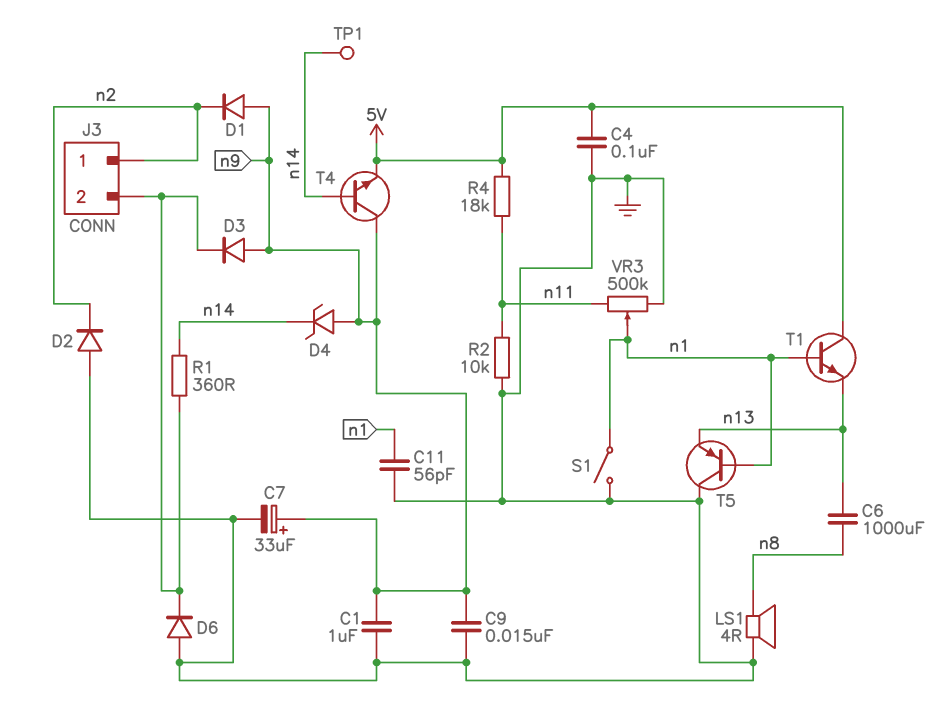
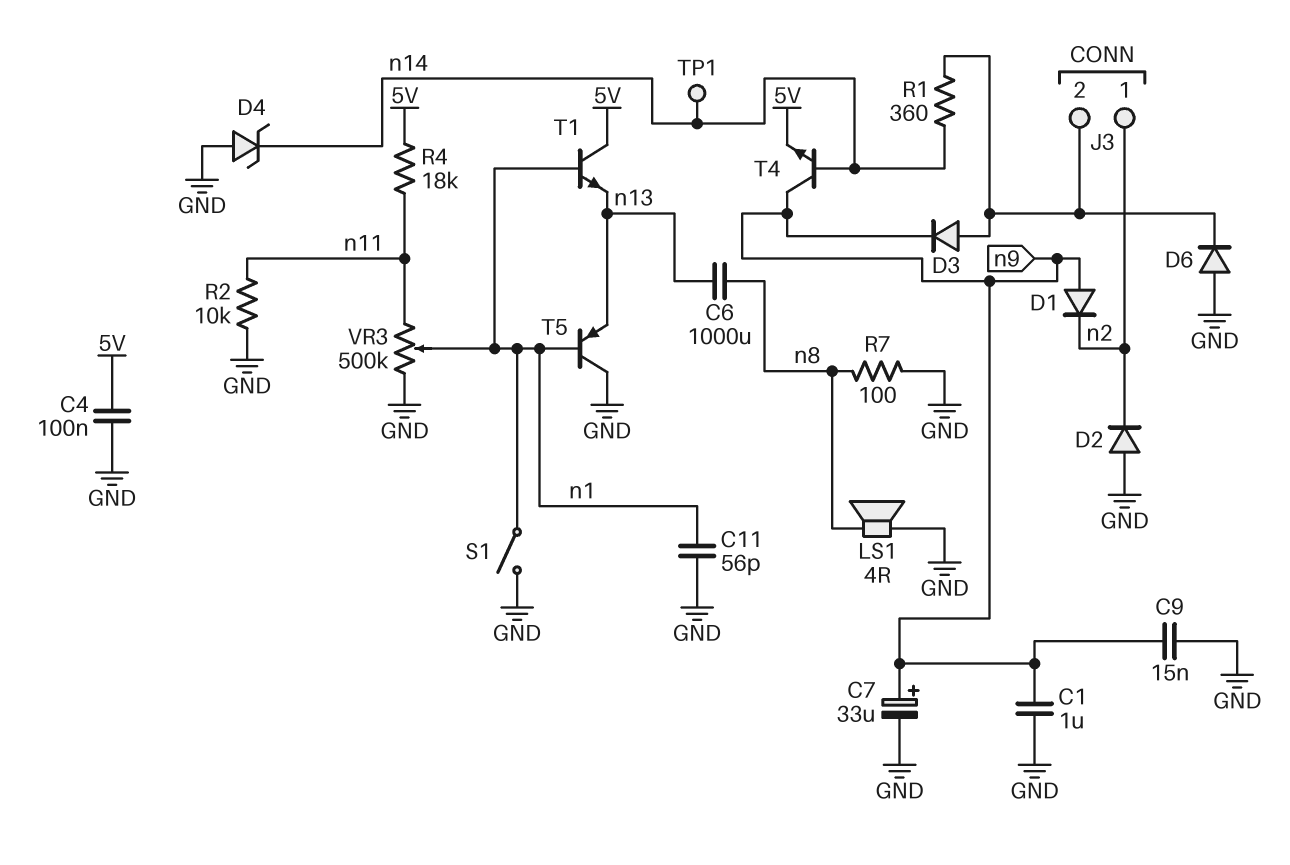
D3: diode (A n9, K J3/2) -> diode (A J3/2, K n9)
D4: zener (A n9, K n14) -> zener (A GND, K n14)
R7: none -> 100 (GND, n8)

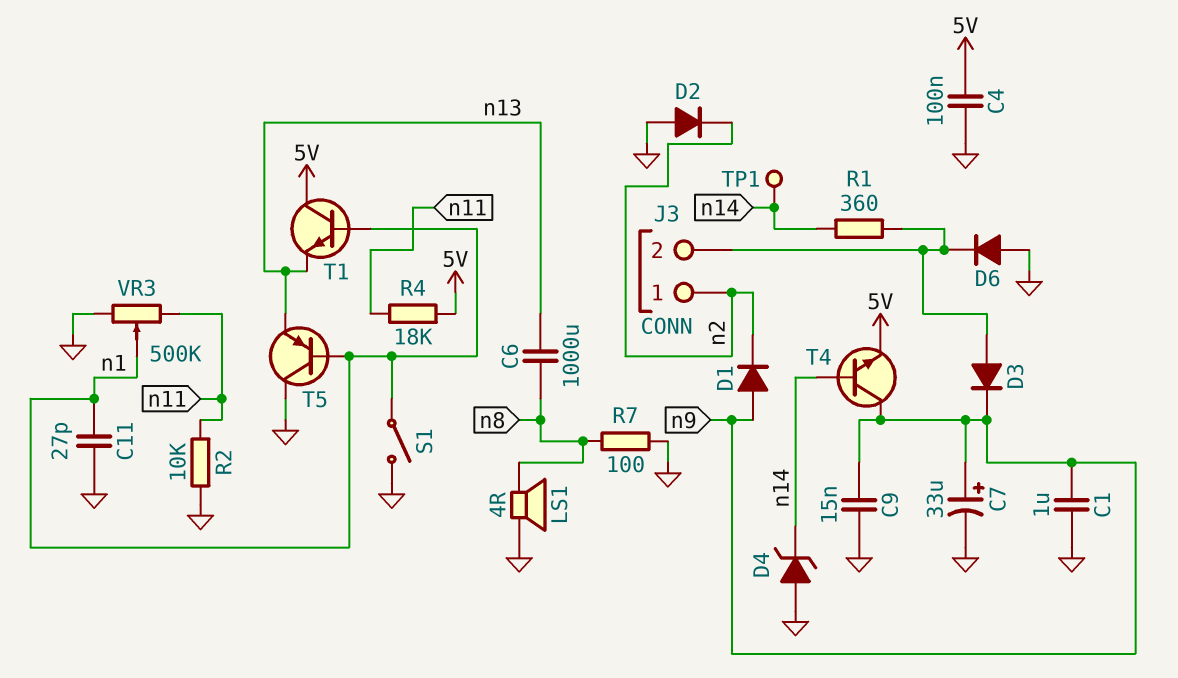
C11: 56pF (GND, n1) -> 27pF (GND, n1)

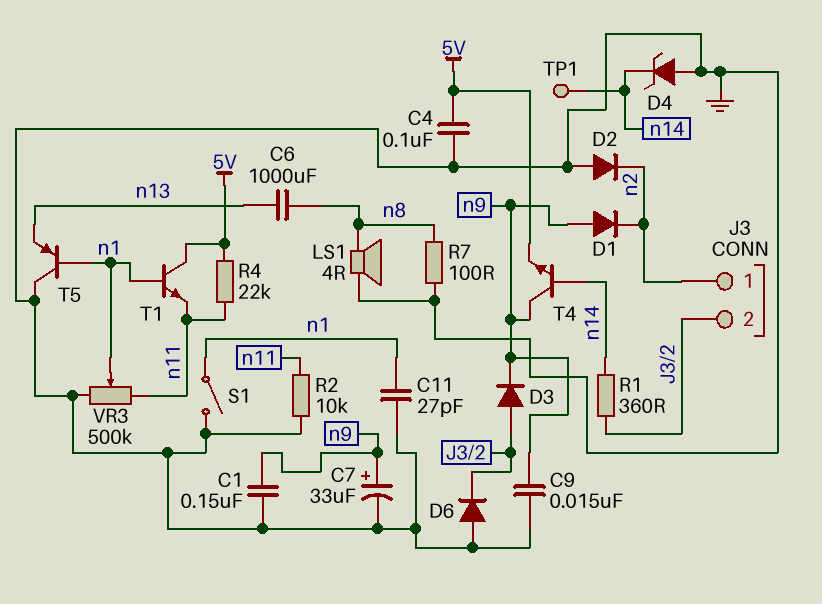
C1: 1uF (GND, n9) -> 150nF (GND, n9)
R4: 18k (5V, n11) -> 22k (5V, n11)
T1: NPN (B n1, C 5V, E n13) -> NPN (B n1, C 5V, E n11)

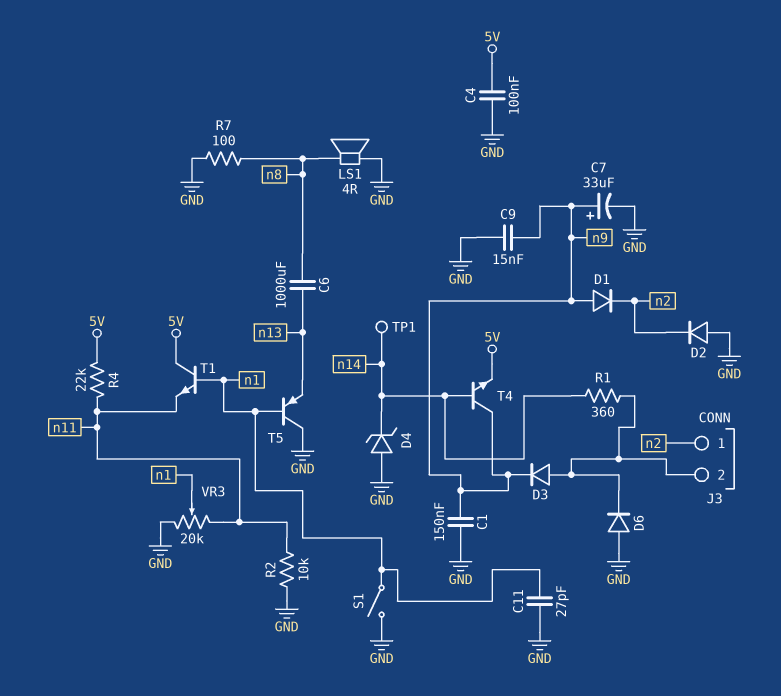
VR3: 500k (GND, n11, wiper n1) -> 20k (GND, n11, wiper n1)

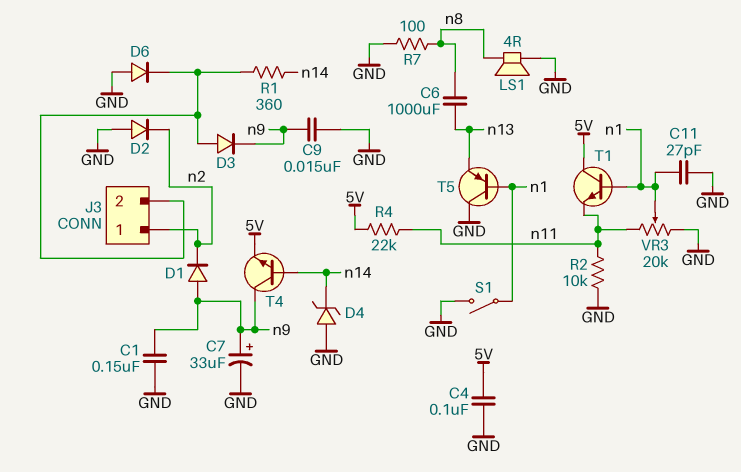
TP1: test point (n14) -> none

